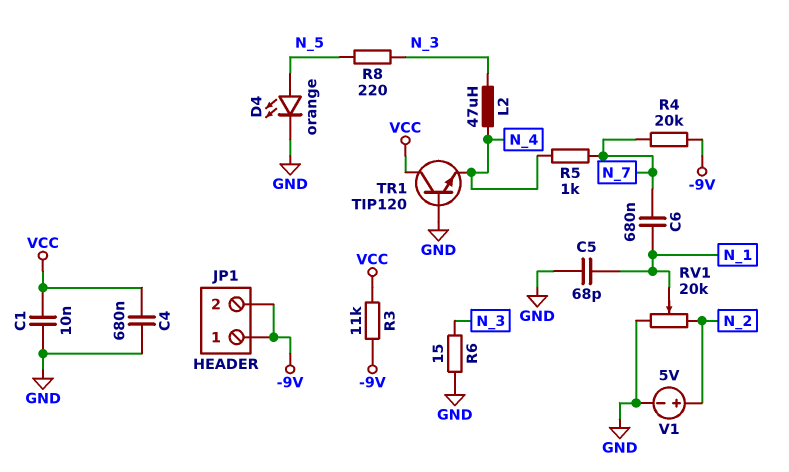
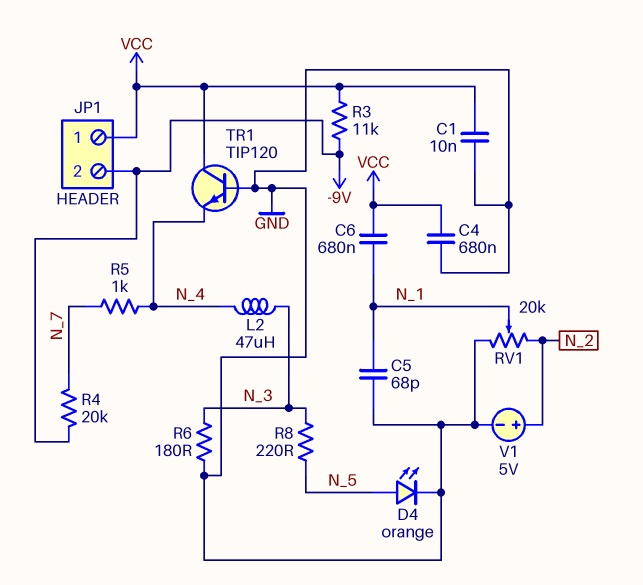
C6: 680nF (N_1, N_7) -> 680nF (N_1, VCC)
JP1 pin 1: -9V -> VCC
R6: 15 (GND, N_3) -> 180 (GND, N_3)

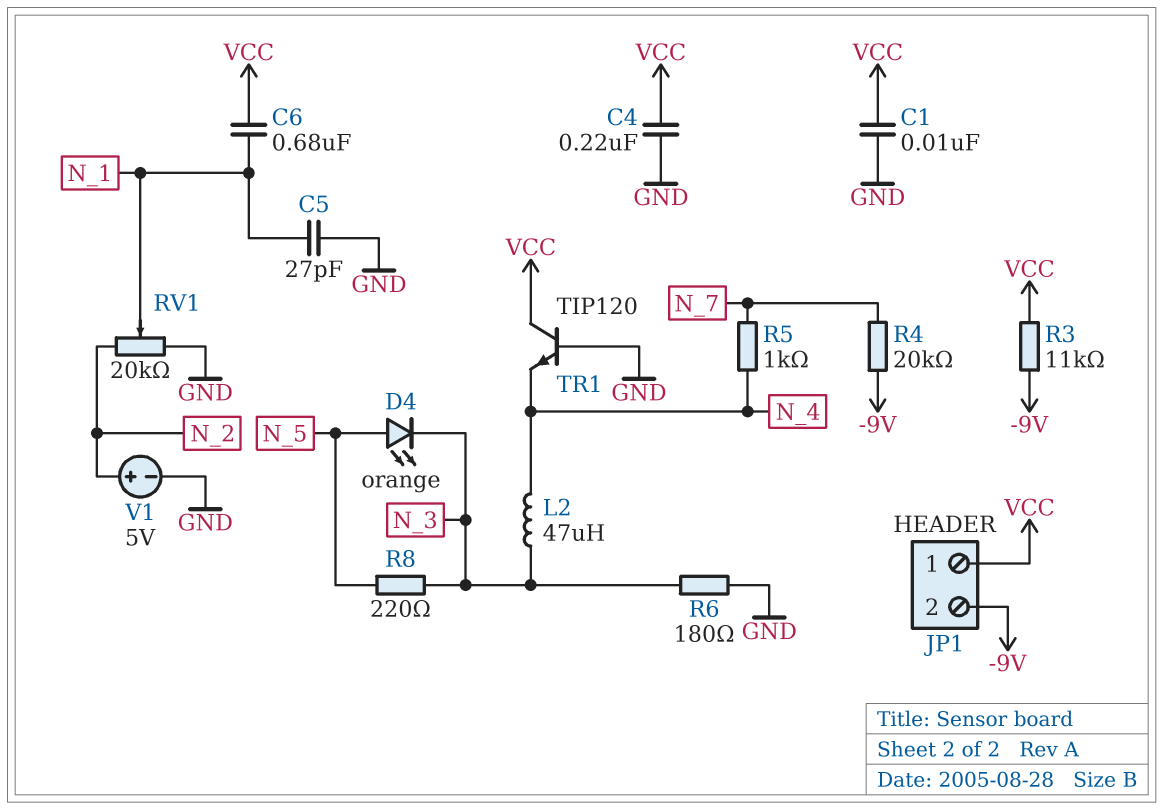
C4: 680nF (GND, VCC) -> 220nF (GND, VCC)
C5: 68pF (GND, N_1) -> 27pF (GND, N_1)
D4: LED orange (A N_5, K GND) -> LED orange (A N_5, K N_3)

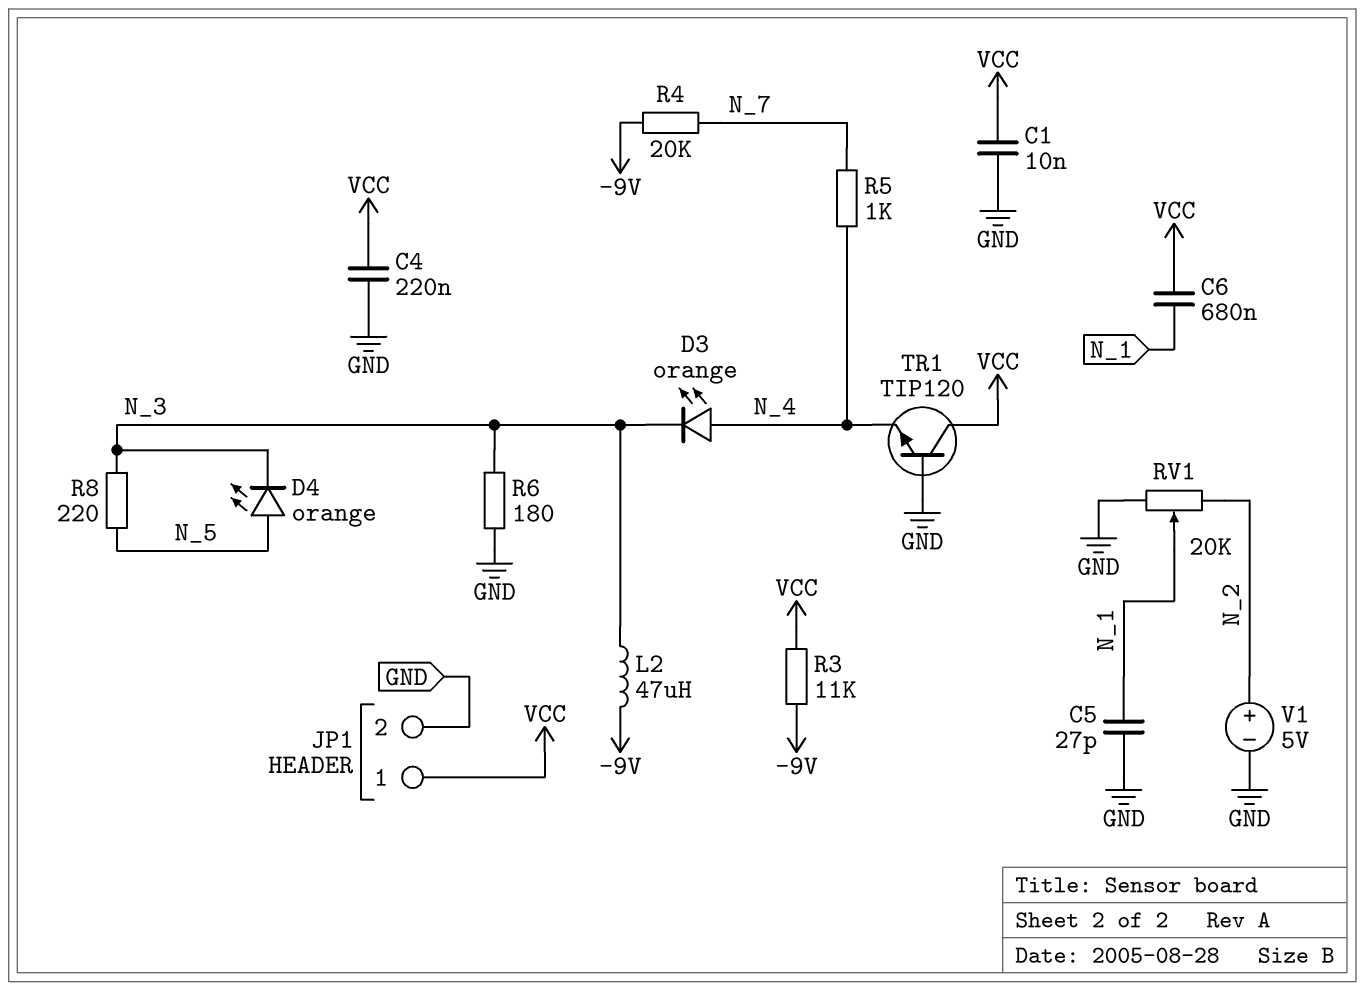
D3: none -> LED orange (A N_4, K N_3)
JP1 pin 2: -9V -> GND
L2: 47uH (N_3, N_4) -> 47uH (-9V, N_3)

